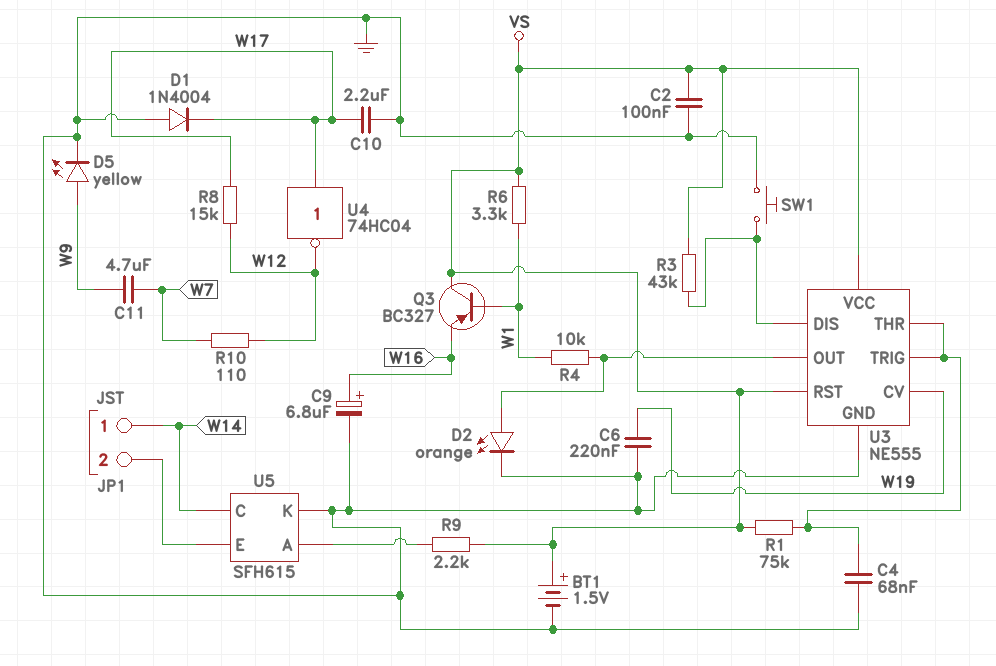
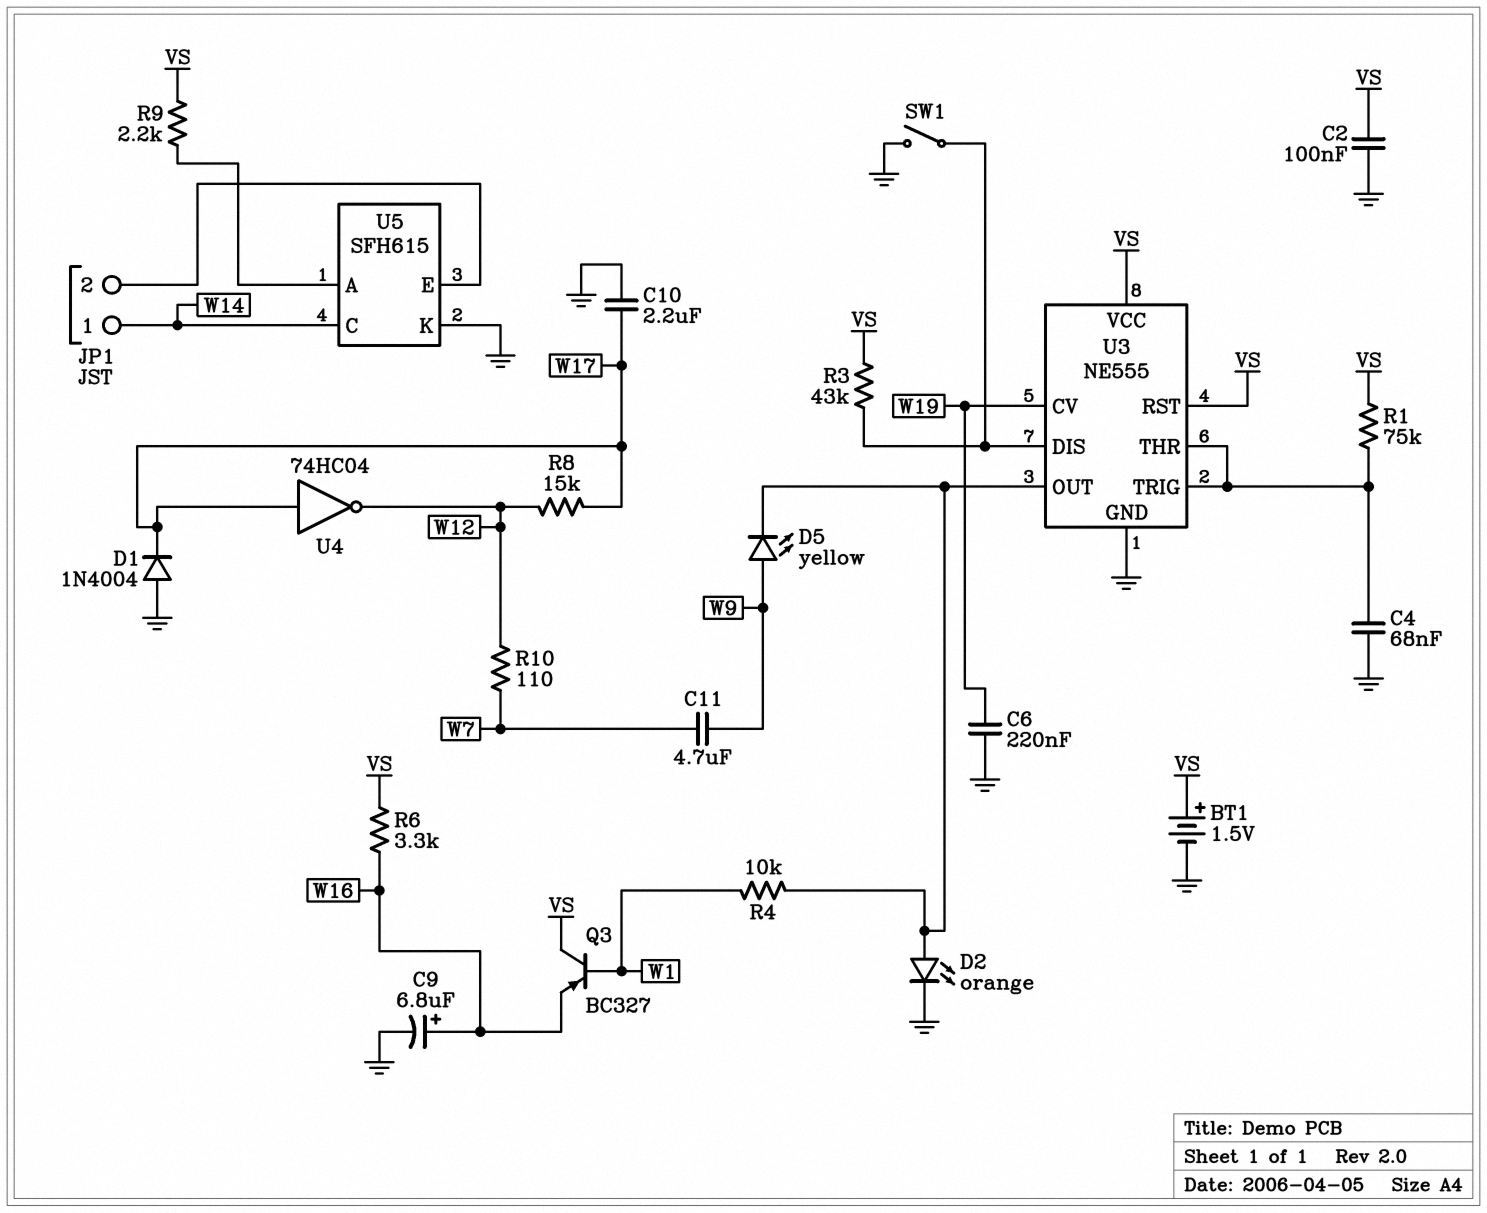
D5: LED yellow (A W9, K GND) -> LED yellow (A W9, K U3/OUT)
R6: 3.3k (VS, W1) -> 3.3k (VS, W16)
SW1: button (GND, U3/DIS) -> switch (GND, U3/DIS)

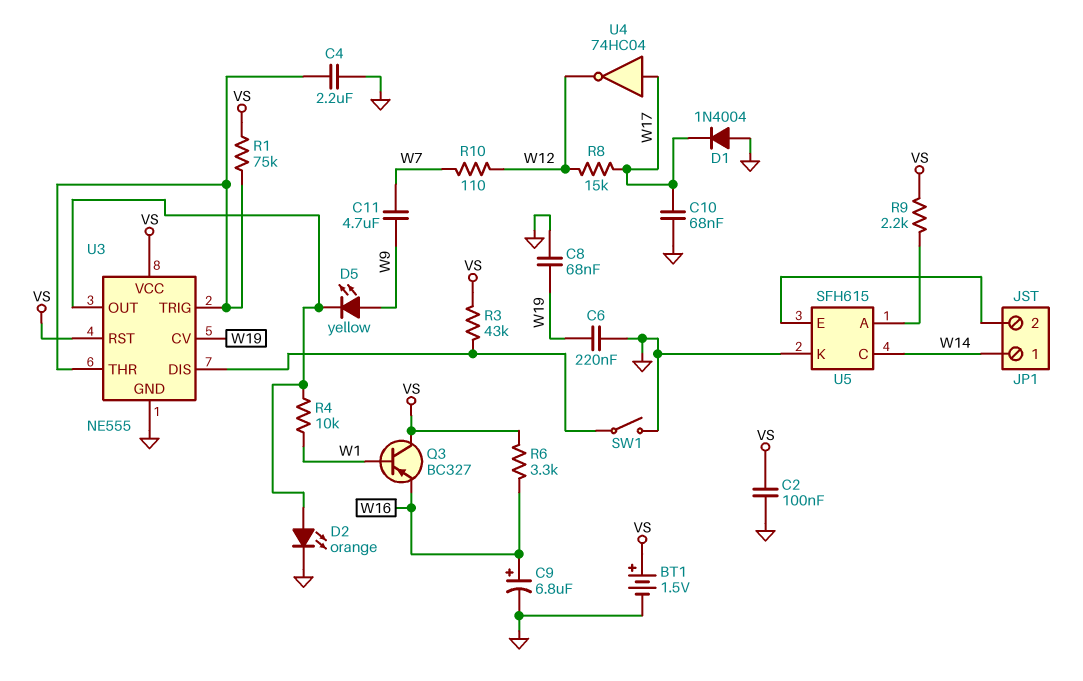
C4: 68nF (GND, U3/THR) -> 2.2uF (GND, U3/THR)
C8: none -> 68nF (GND, W19)
C10: 2.2uF (GND, W17) -> 68nF (GND, W17)

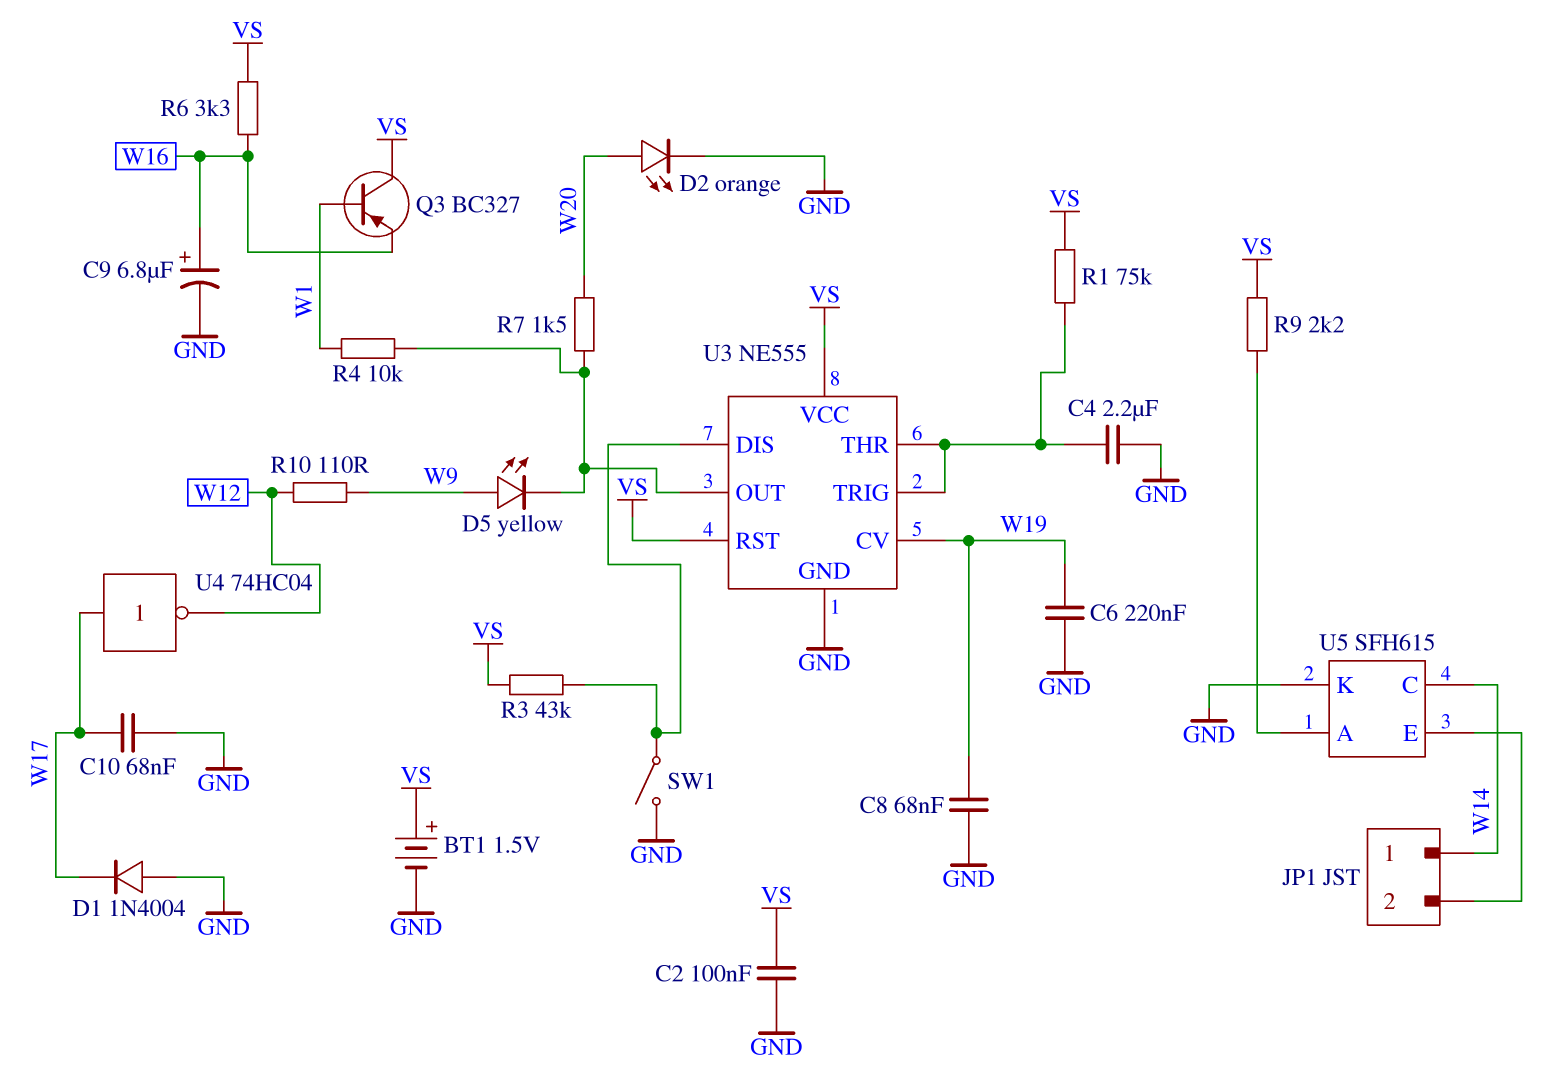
C11: 4.7uF (W7, W9) -> none
D2: LED orange (A U3/OUT, K GND) -> LED orange (A W20, K GND)
R7: none -> 1.5k (U3/OUT, W20)
R8: 15k (W12, W17) -> none
R10: 110 (W7, W12) -> 110 (W9, W12)

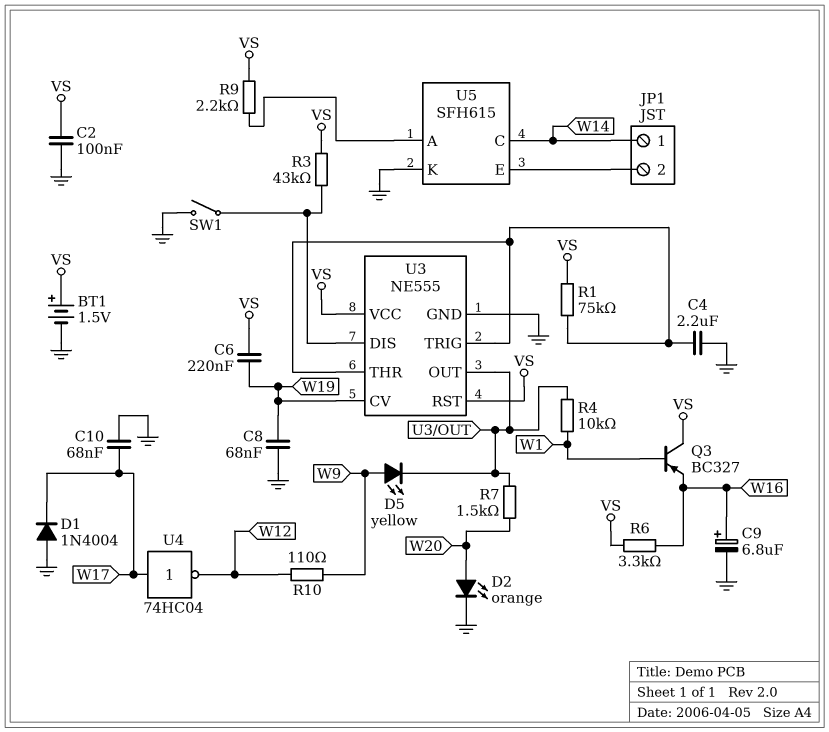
C6: 220nF (GND, W19) -> 220nF (VS, W19)

